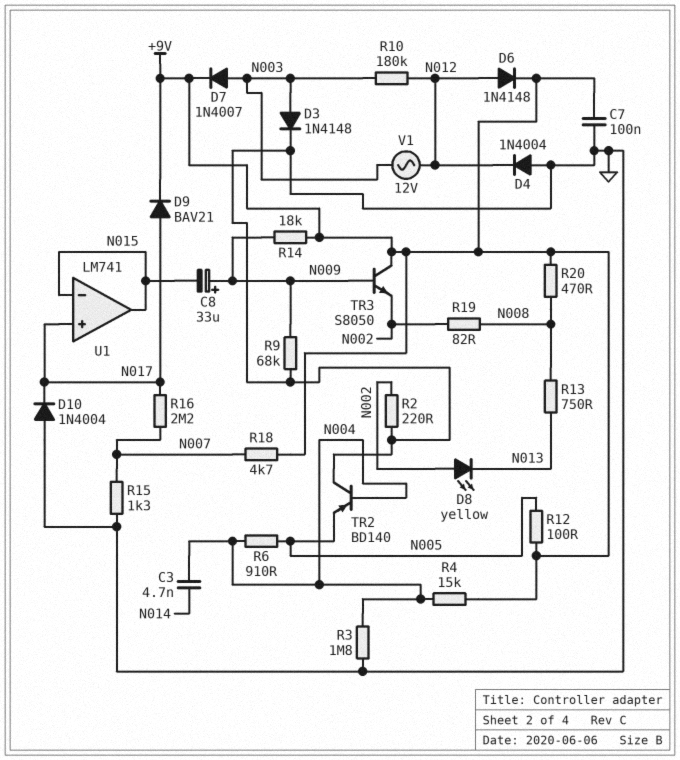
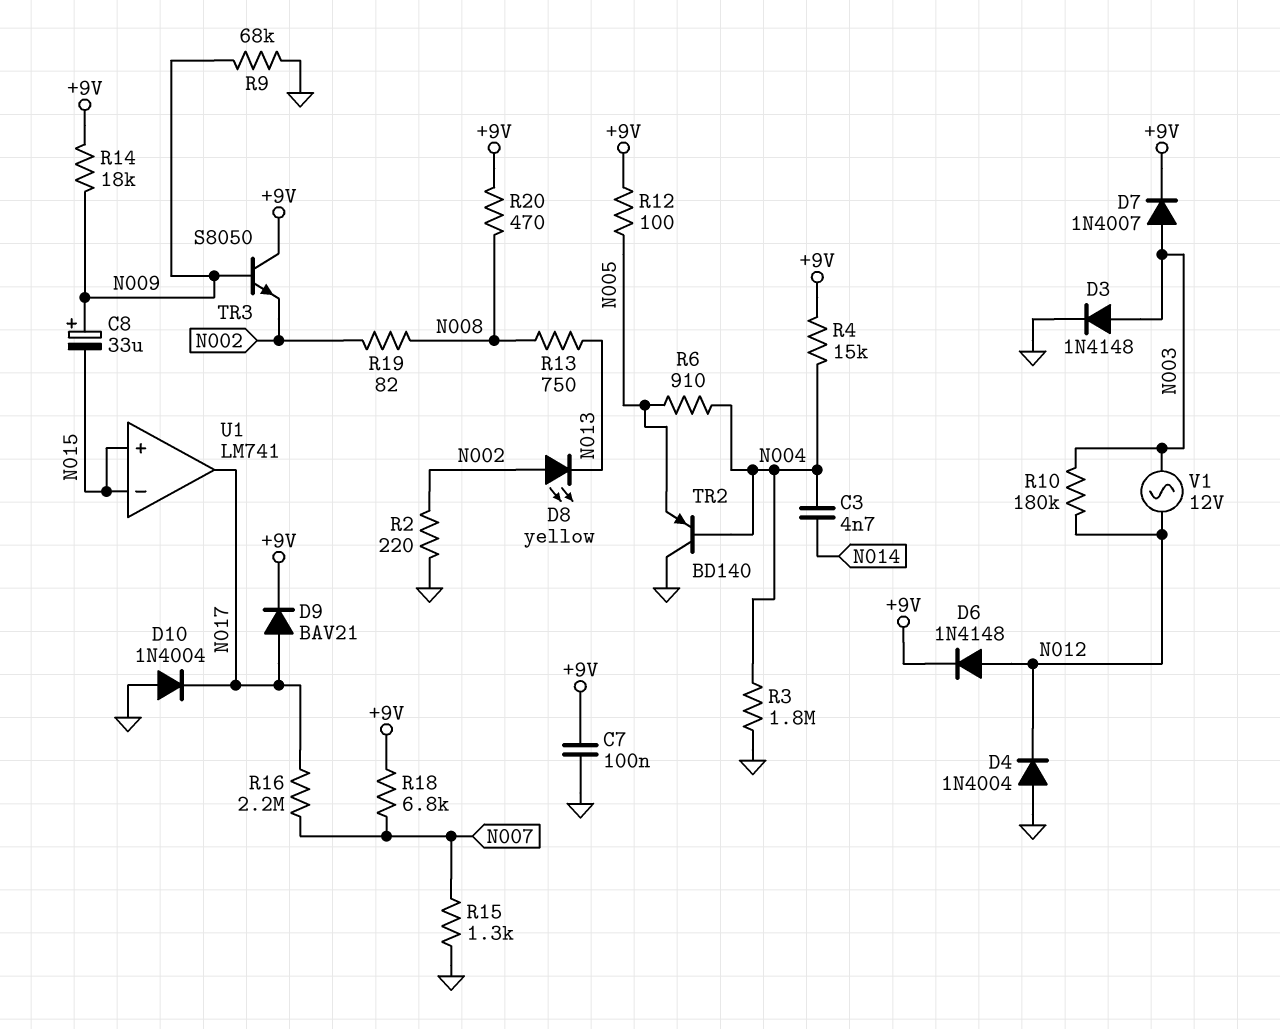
R18: 4.7k (+9V, N007) -> 6.8k (+9V, N007)
U1 pin in+: N017 -> N015
U1 pin out: N015 -> N017

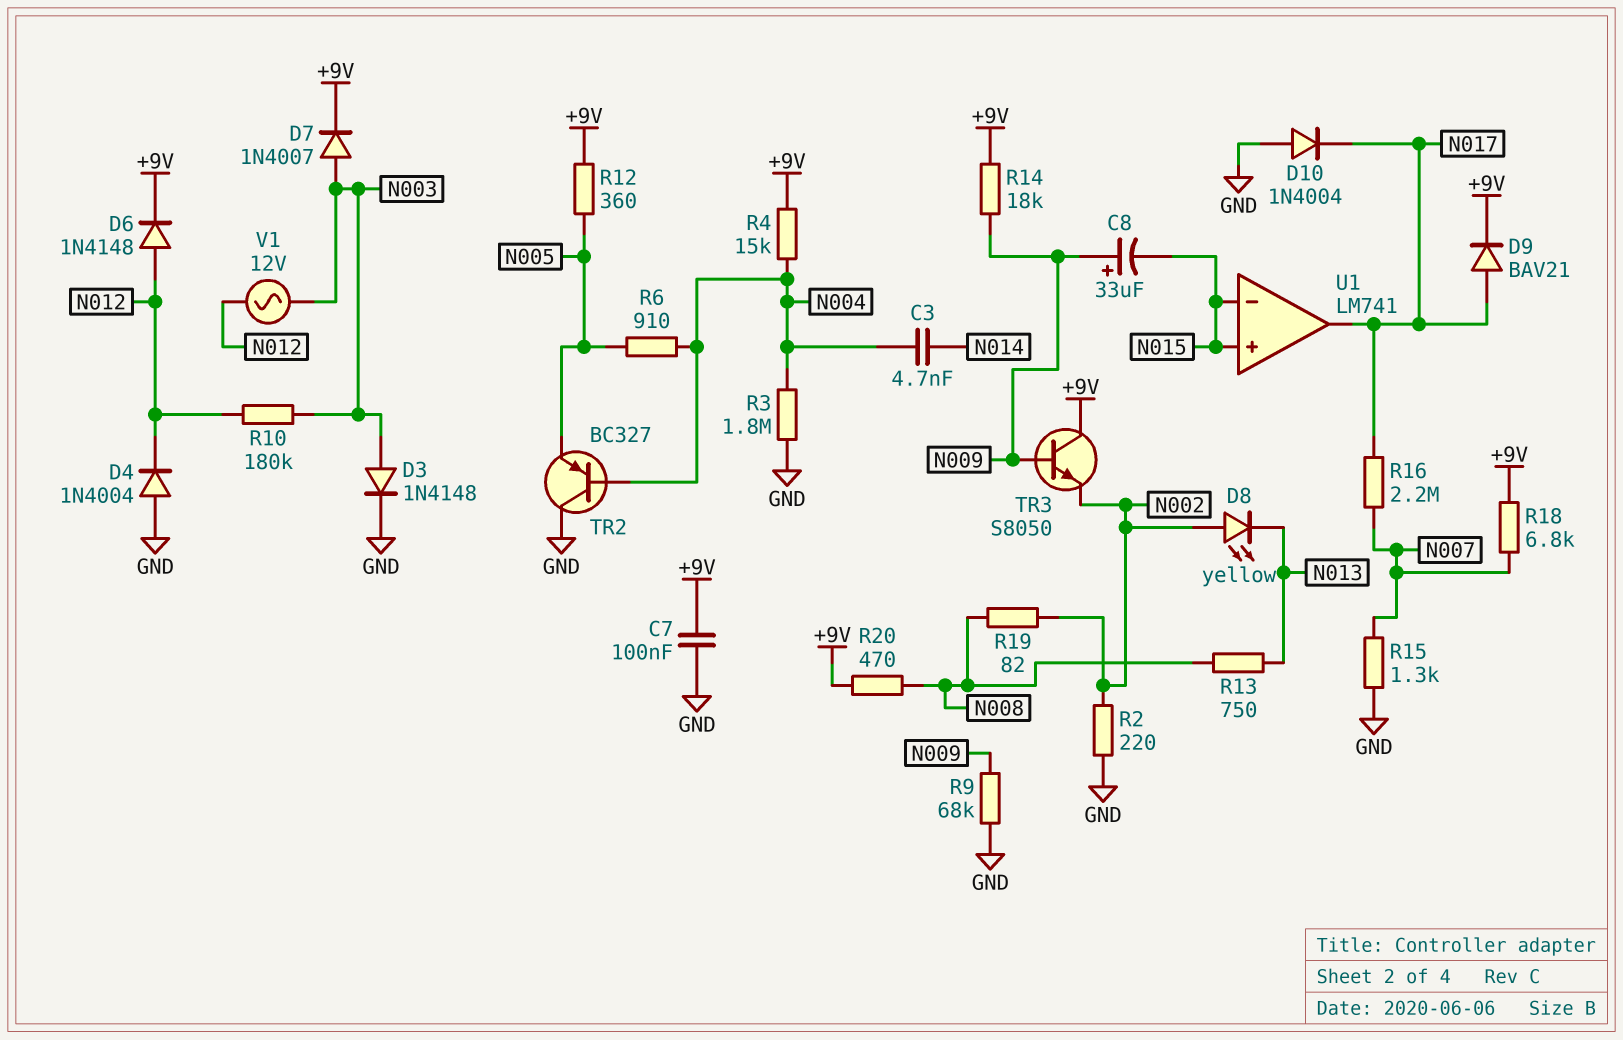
R12: 100 (+9V, N005) -> 360 (+9V, N005)
TR2: PNP BD140 (B N004, C GND, E N005) -> PNP BC327 (B N004, C GND, E N005)

